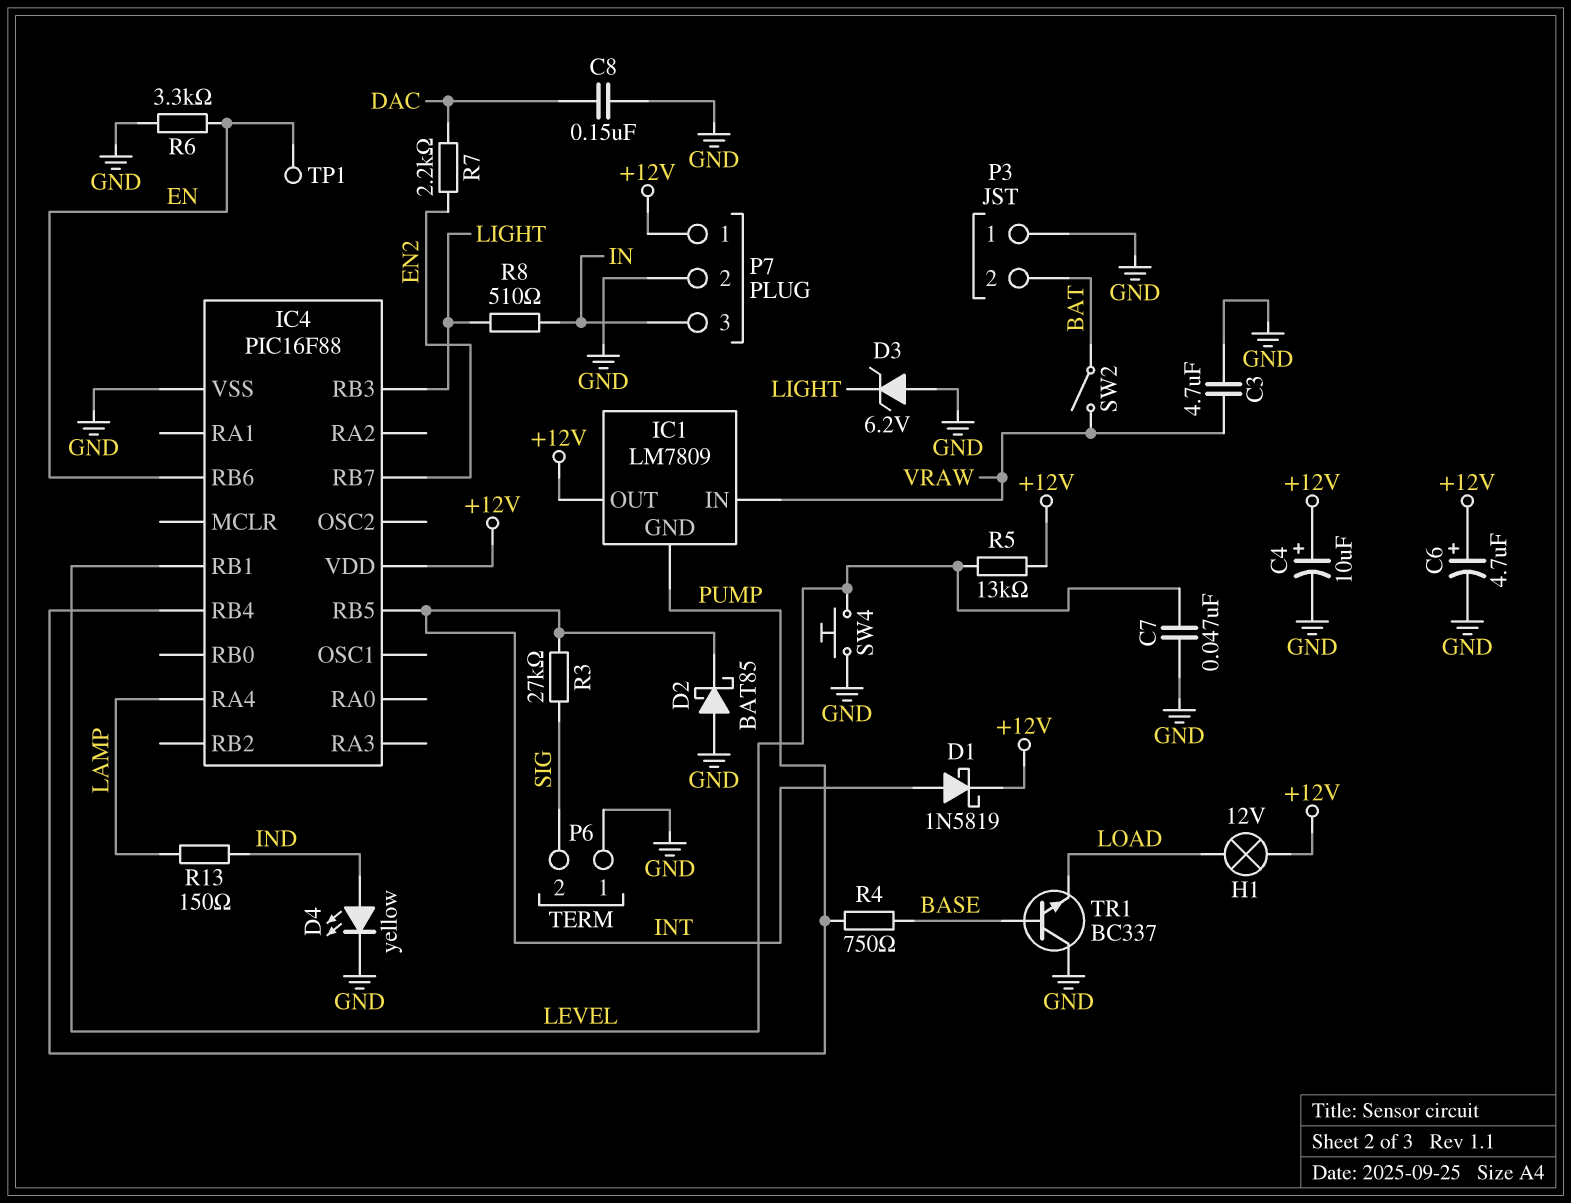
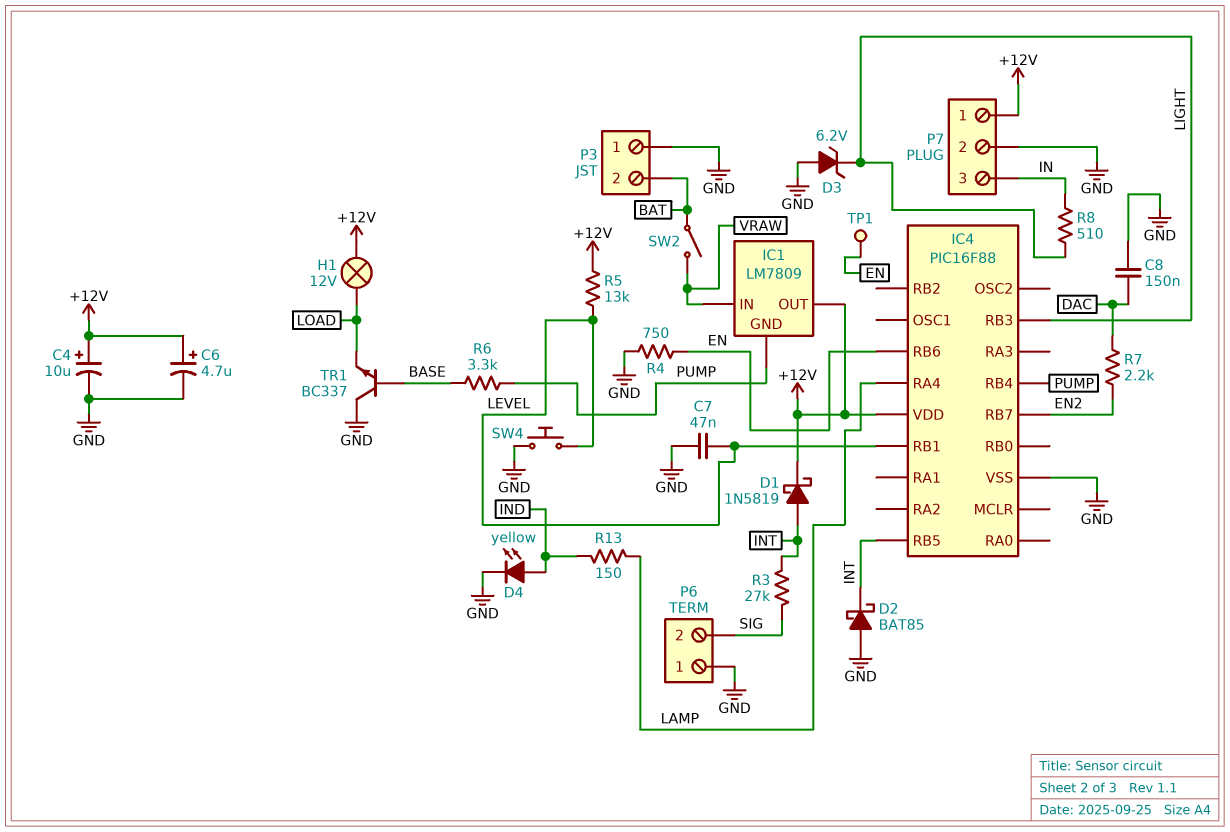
C3: 4.7uF (GND, VRAW) -> none
R4: 750 (BASE, PUMP) -> 750 (EN, GND)
R6: 3.3k (EN, GND) -> 3.3k (BASE, PUMP)

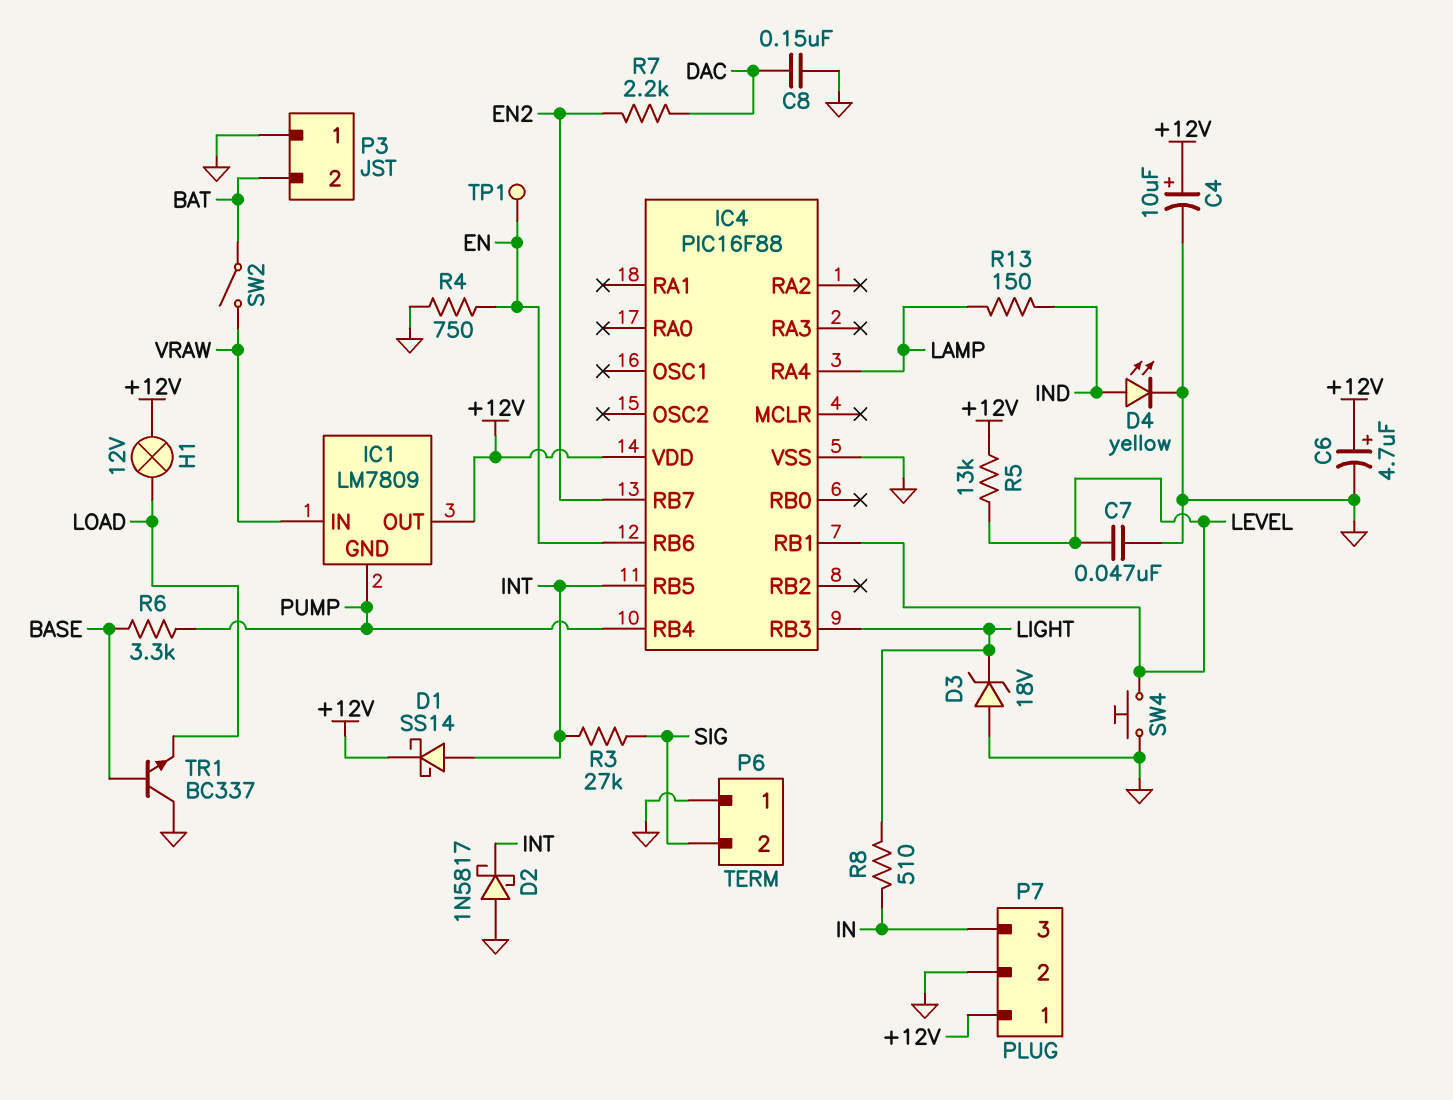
D1: schottky 1N5819 (A INT, K +12V) -> schottky SS14 (A INT, K +12V)
D2: schottky BAT85 (A GND, K INT) -> schottky 1N5817 (A GND, K INT)
D3: zener 6.2V (A GND, K LIGHT) -> zener 18V (A GND, K LIGHT)

